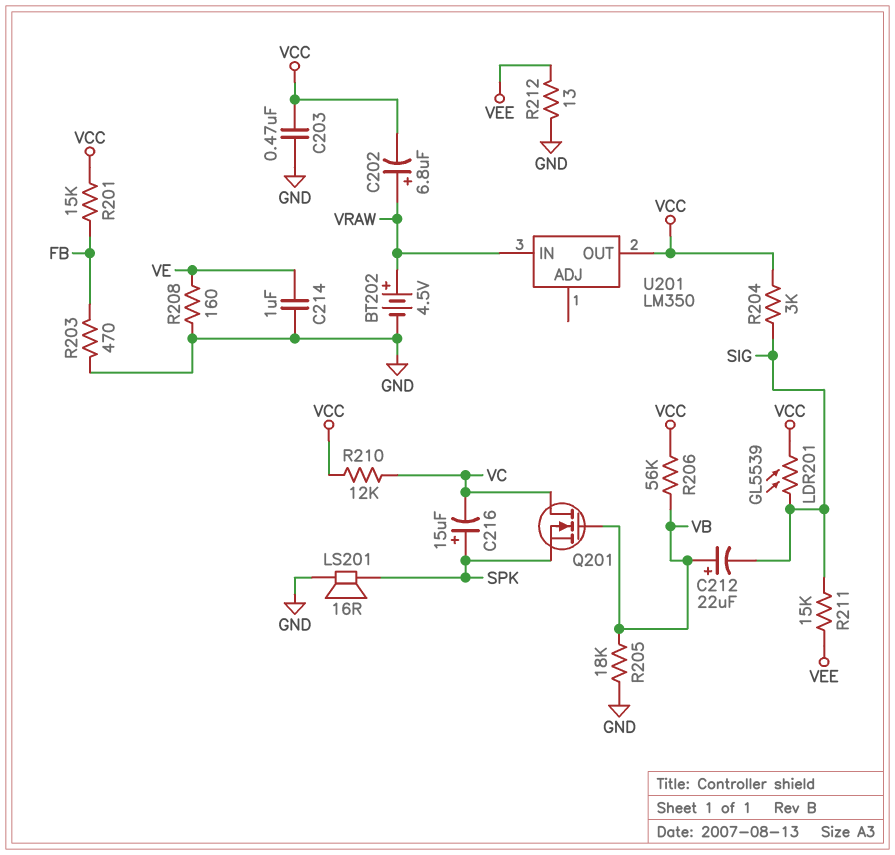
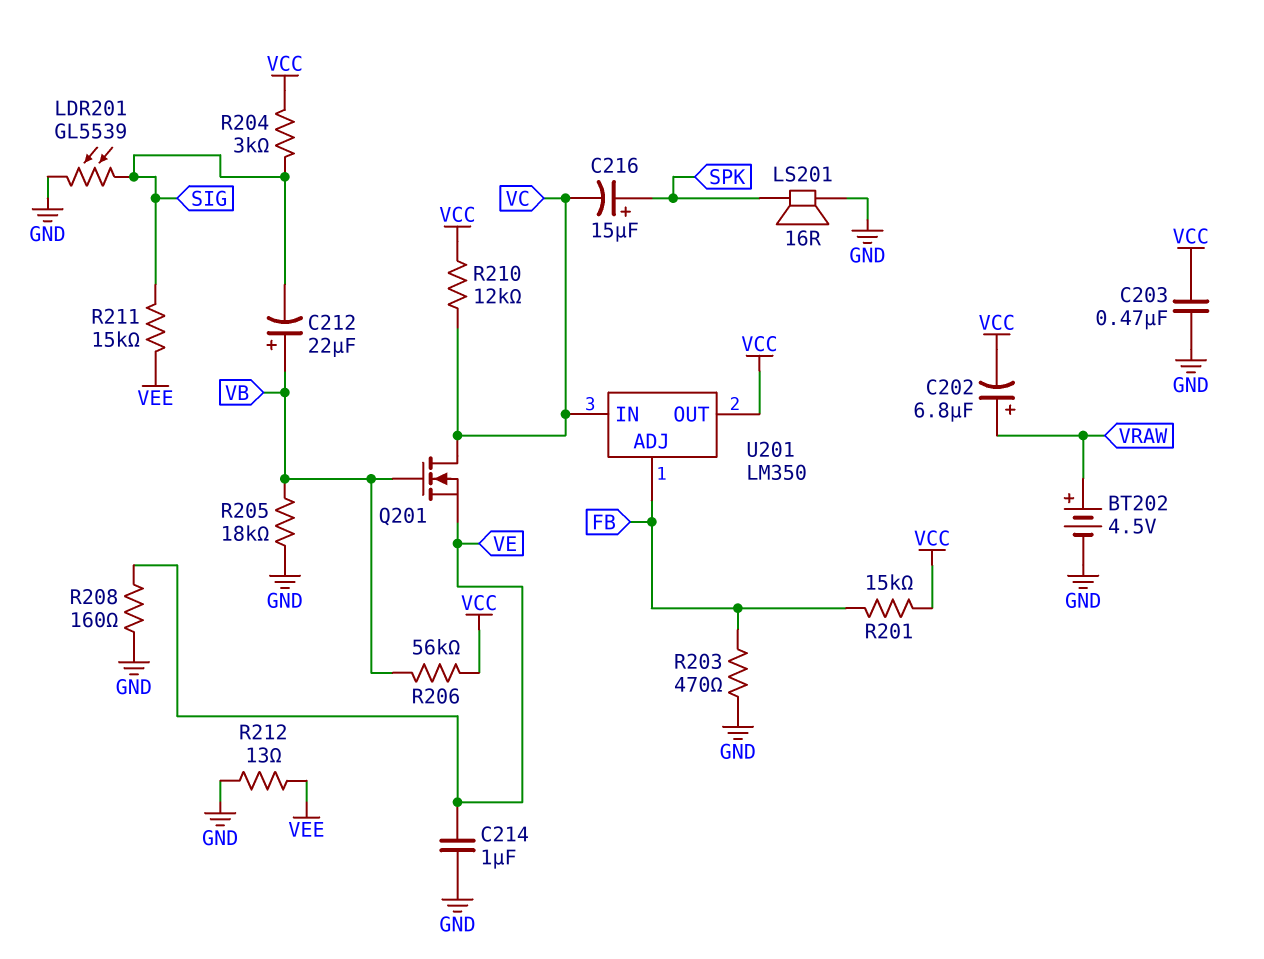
LDR201: GL5539 (SIG, VCC) -> GL5539 (GND, SIG)
Q201: NMOS (G VB, D VC, S SPK) -> NMOS (G VB, D VC, S VE)
U201 pin ADJ: none -> FB
U201 pin IN: VRAW -> VC

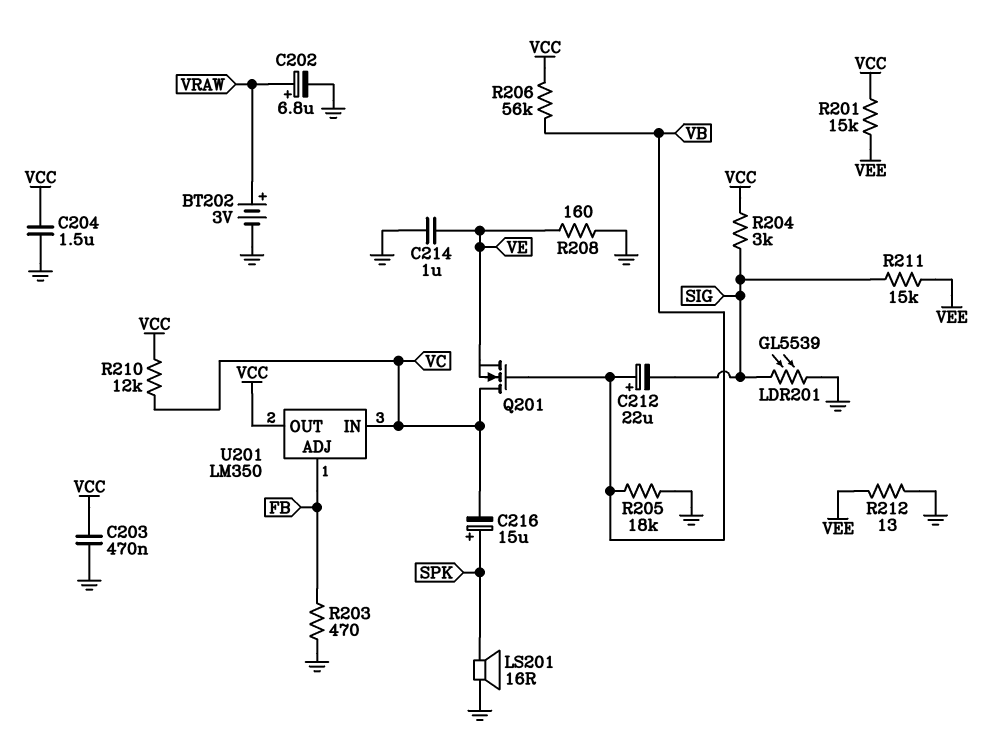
BT202: 4.5V (plus VRAW, minus GND) -> 3V (plus VRAW, minus GND)
C202: 6.8uF (plus VRAW, minus VCC) -> 6.8uF (plus VRAW, minus GND)
C204: none -> 1.5uF (GND, VCC)
R201: 15k (FB, VCC) -> 15k (VCC, VEE)

